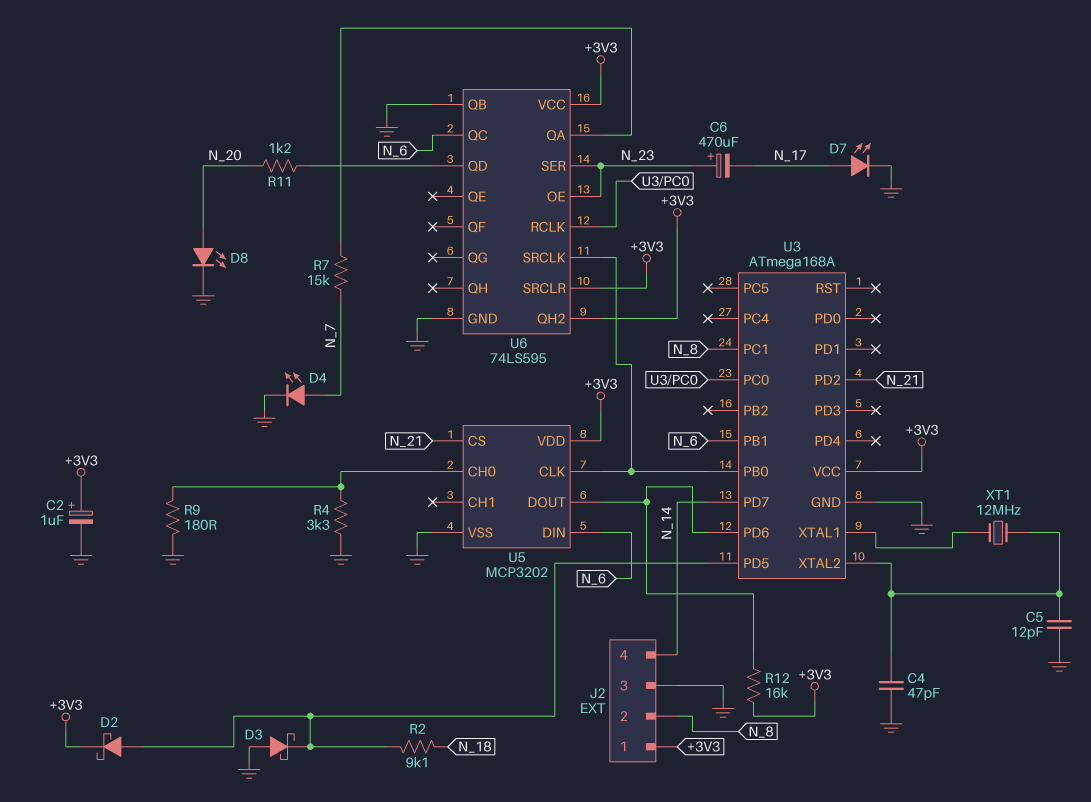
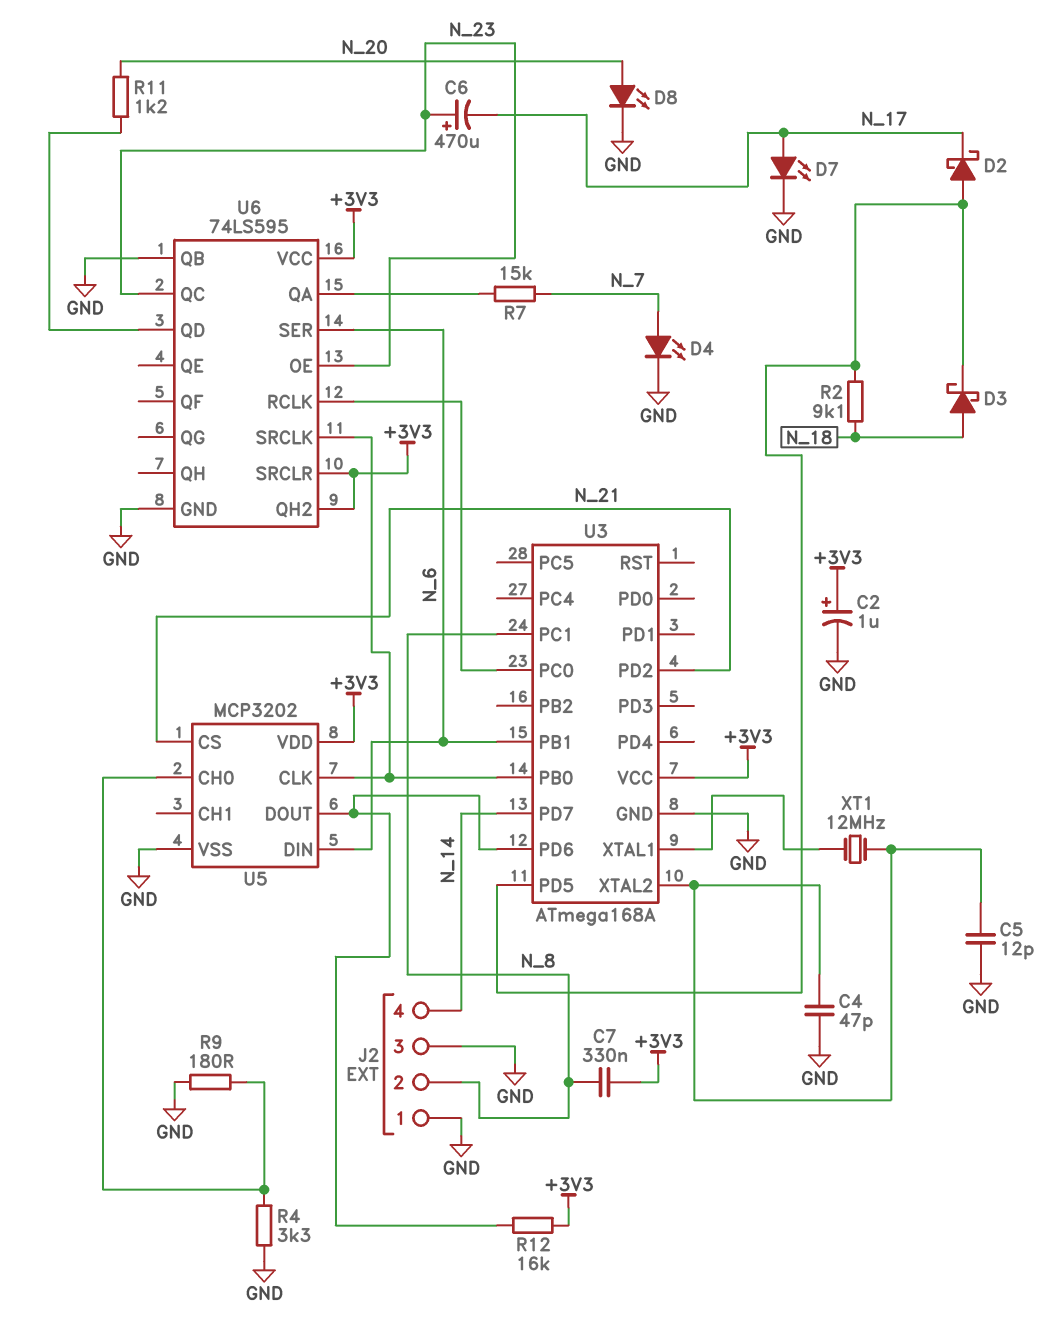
C7: none -> 330nF (+3V3, N_8)
D2: schottky (A U3/PD5, K +3V3) -> schottky (A U3/PD5, K N_17)
D3: schottky (A GND, K U3/PD5) -> schottky (A N_18, K U3/PD5)
J2 pin 1: +3V3 -> GND
U6 pin QC: N_6 -> N_23
U6 pin SER: N_23 -> N_6

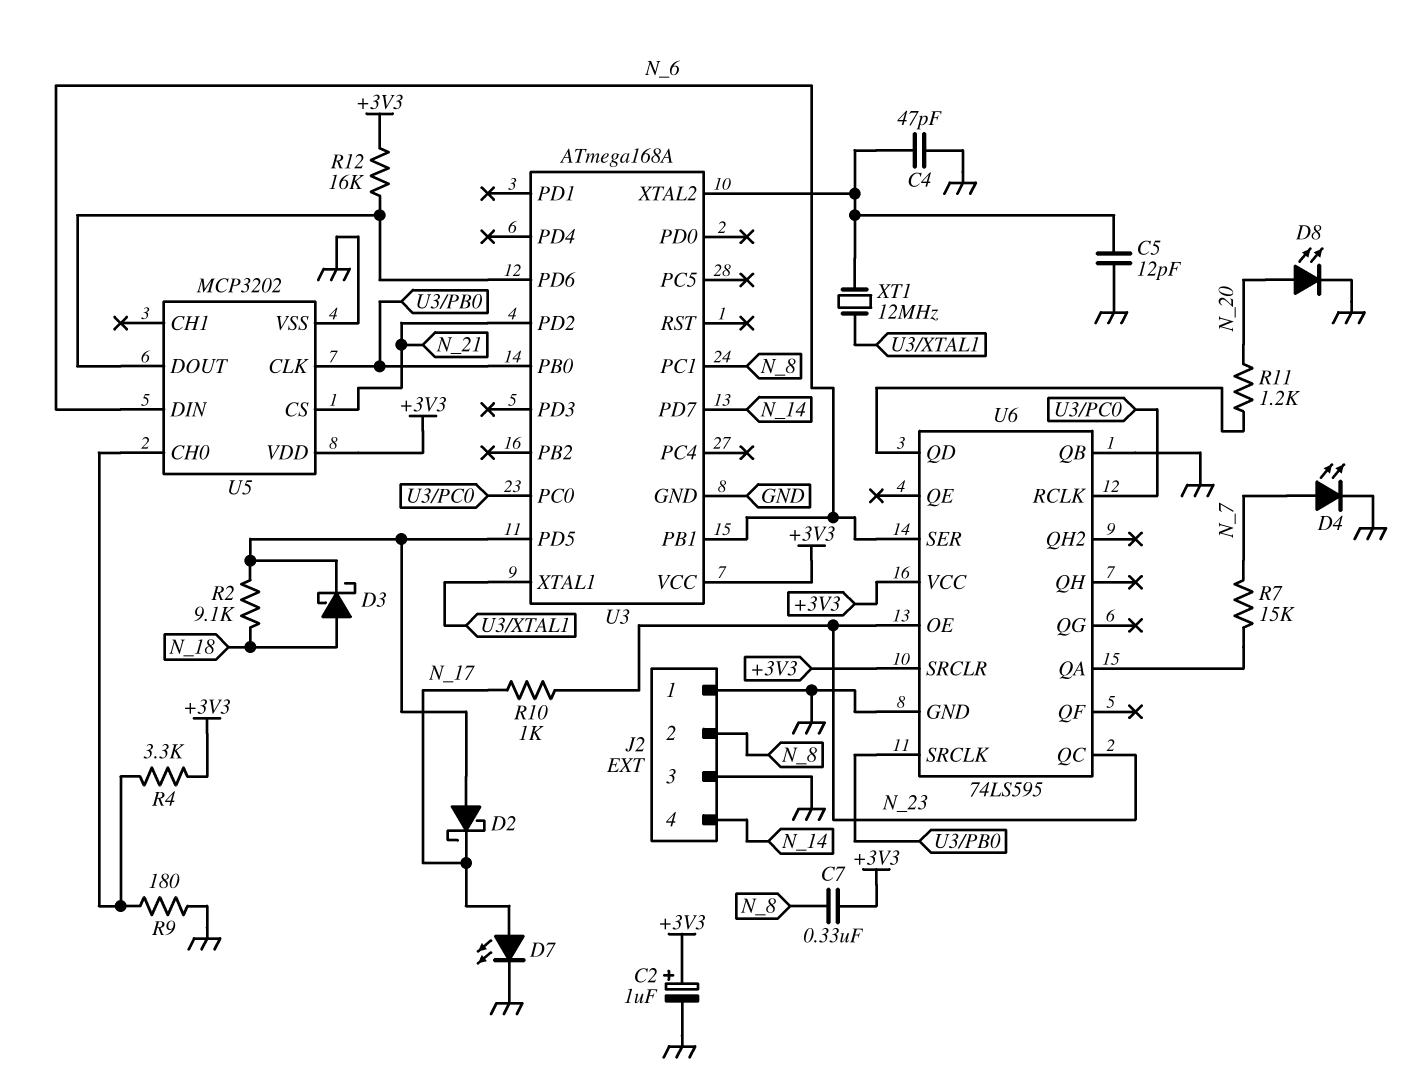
C6: 470uF (plus N_23, minus N_17) -> none
R4: 3.3k (GND, U5/CH0) -> 3.3k (+3V3, U5/CH0)
R10: none -> 1k (N_17, N_23)
U6 pin QH2: +3V3 -> none

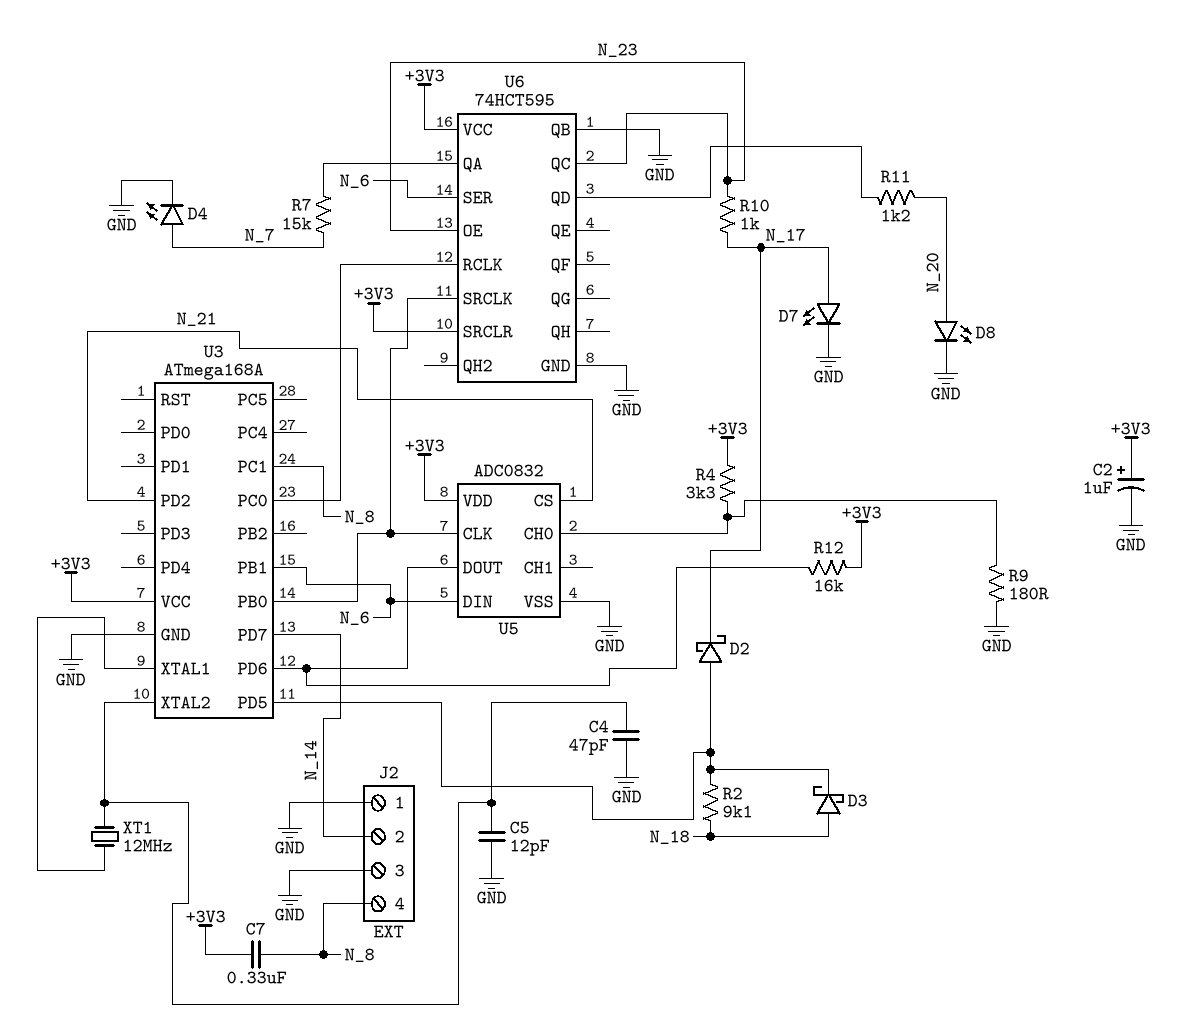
J2 pin 2: N_8 -> N_14
J2 pin 4: N_14 -> N_8
U5: MCP3202 -> ADC0832
U6: 74LS595 -> 74HCT595

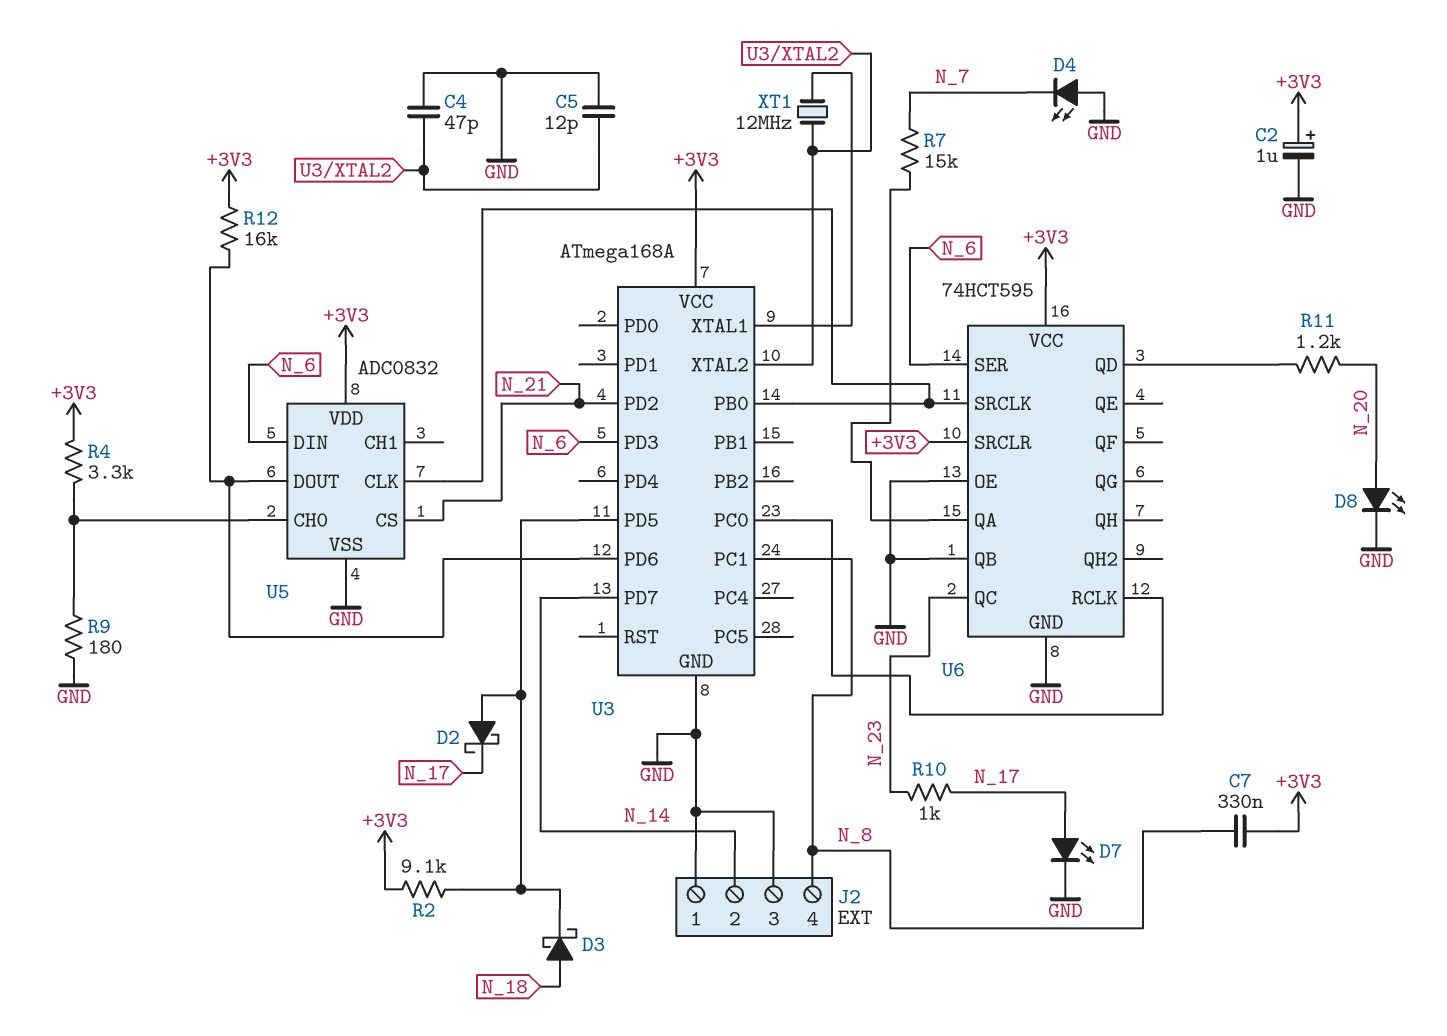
D4: LED (A N_7, K GND) -> LED (A GND, K N_7)
R2: 9.1k (N_18, U3/PD5) -> 9.1k (+3V3, U3/PD5)
U3 pin PB1: N_6 -> none
U3 pin PD3: none -> N_6
U6 pin OE: N_23 -> GND

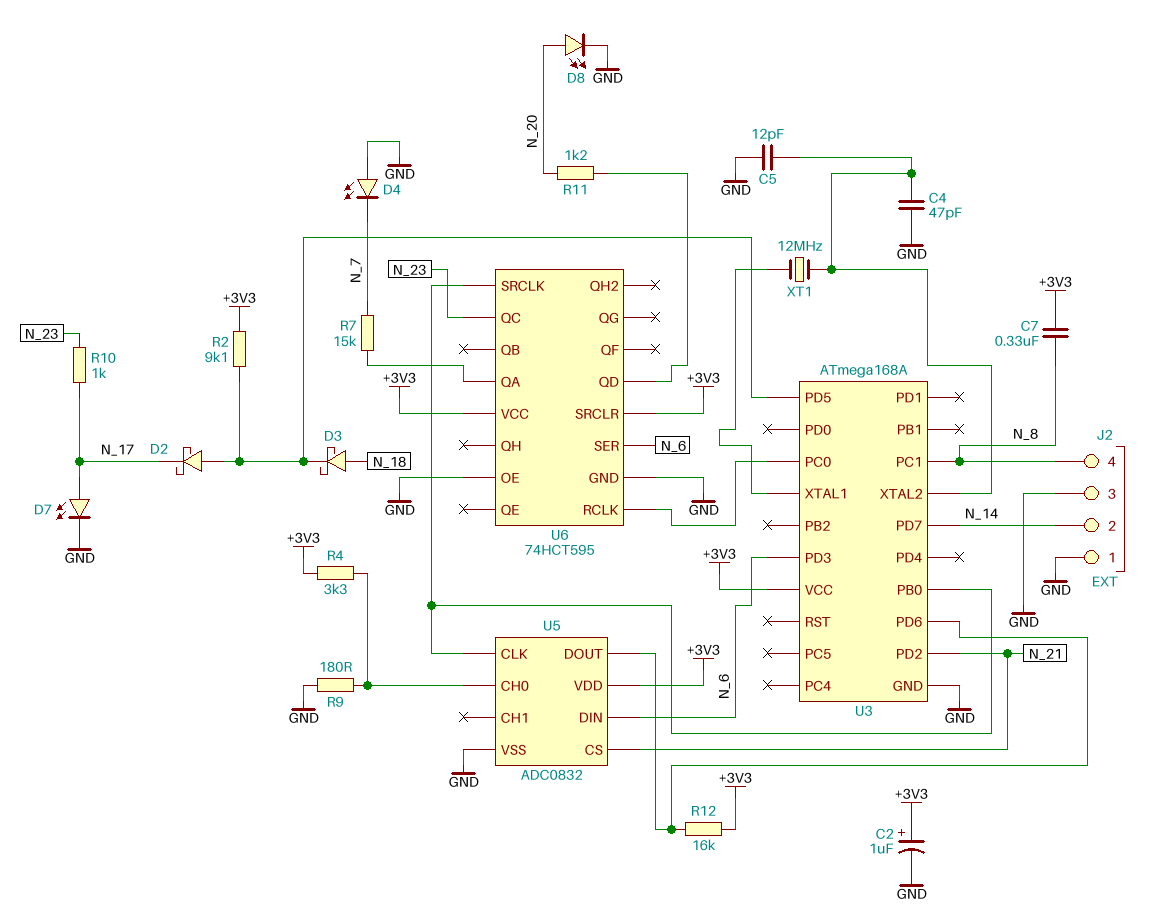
U6 pin QB: GND -> none

